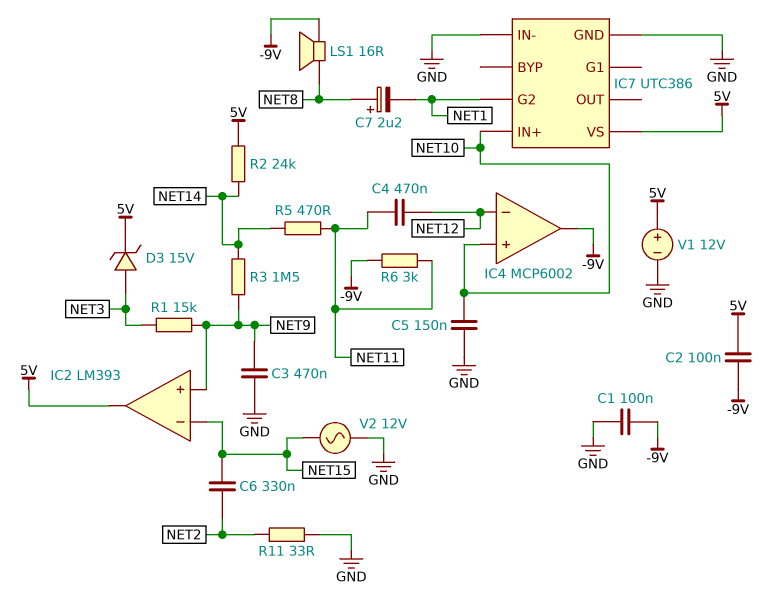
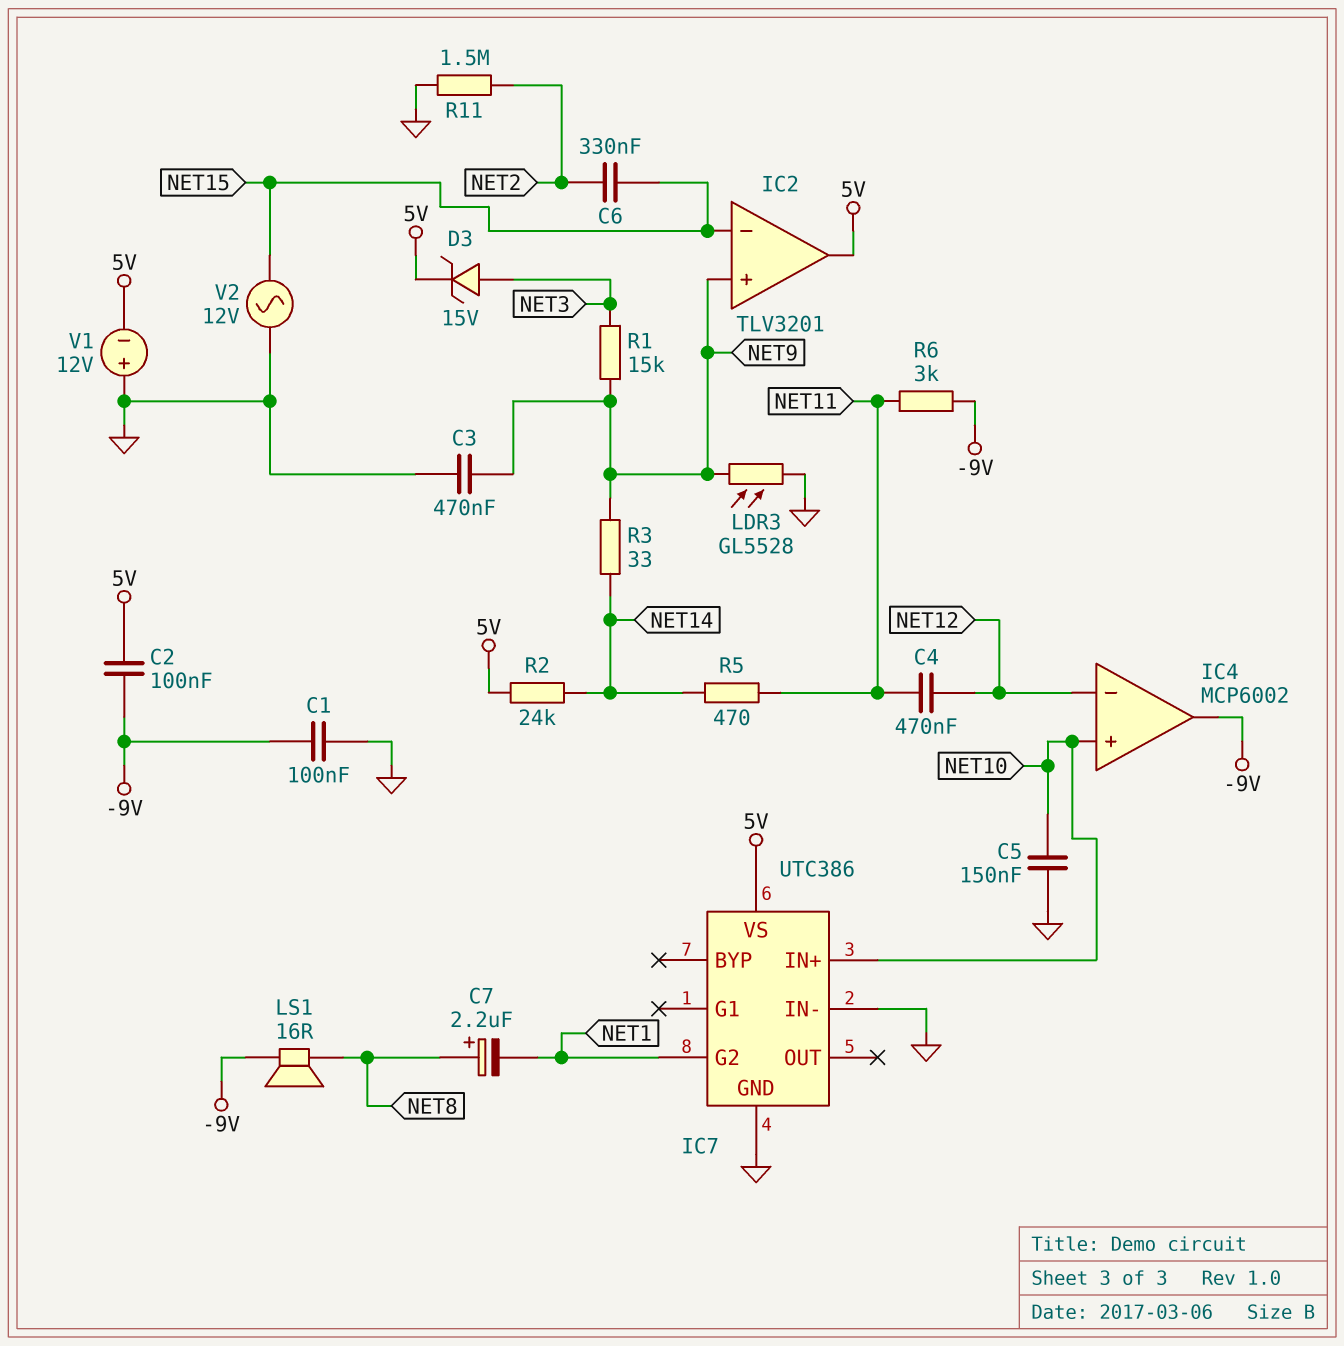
IC2: LM393 -> TLV3201
LDR3: none -> GL5528 (GND, NET9)
R3: 1.5M (NET9, NET14) -> 33 (NET9, NET14)
R11: 33 (GND, NET2) -> 1.5M (GND, NET2)
V1: 12V (plus 5V, minus GND) -> 12V (plus GND, minus 5V)

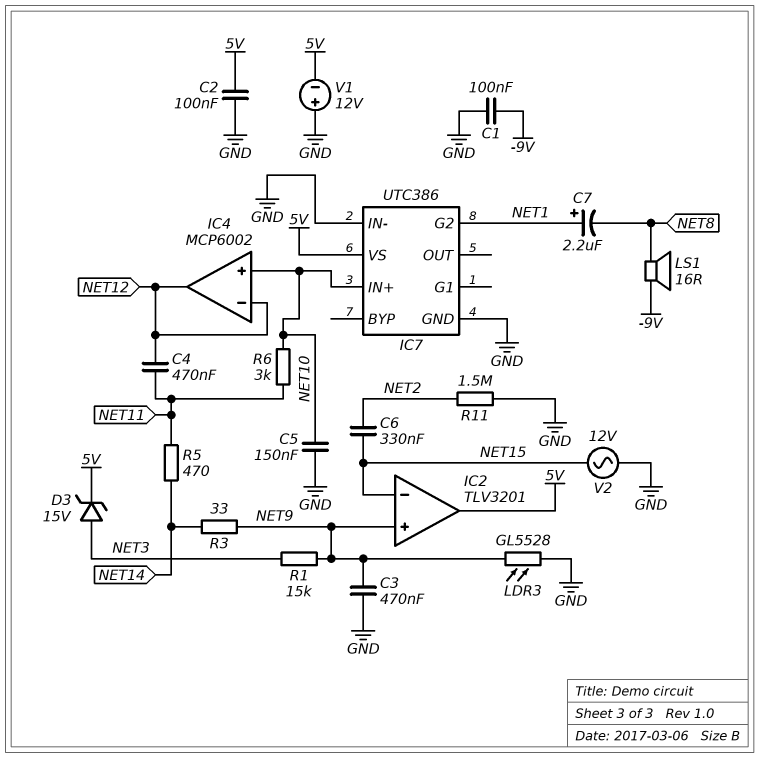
C2: 100nF (-9V, 5V) -> 100nF (5V, GND)
C7: 2.2uF (plus NET8, minus NET1) -> 2.2uF (plus NET1, minus NET8)
IC4 pin out: -9V -> NET12
R2: 24k (5V, NET14) -> none
R6: 3k (-9V, NET11) -> 3k (NET10, NET11)

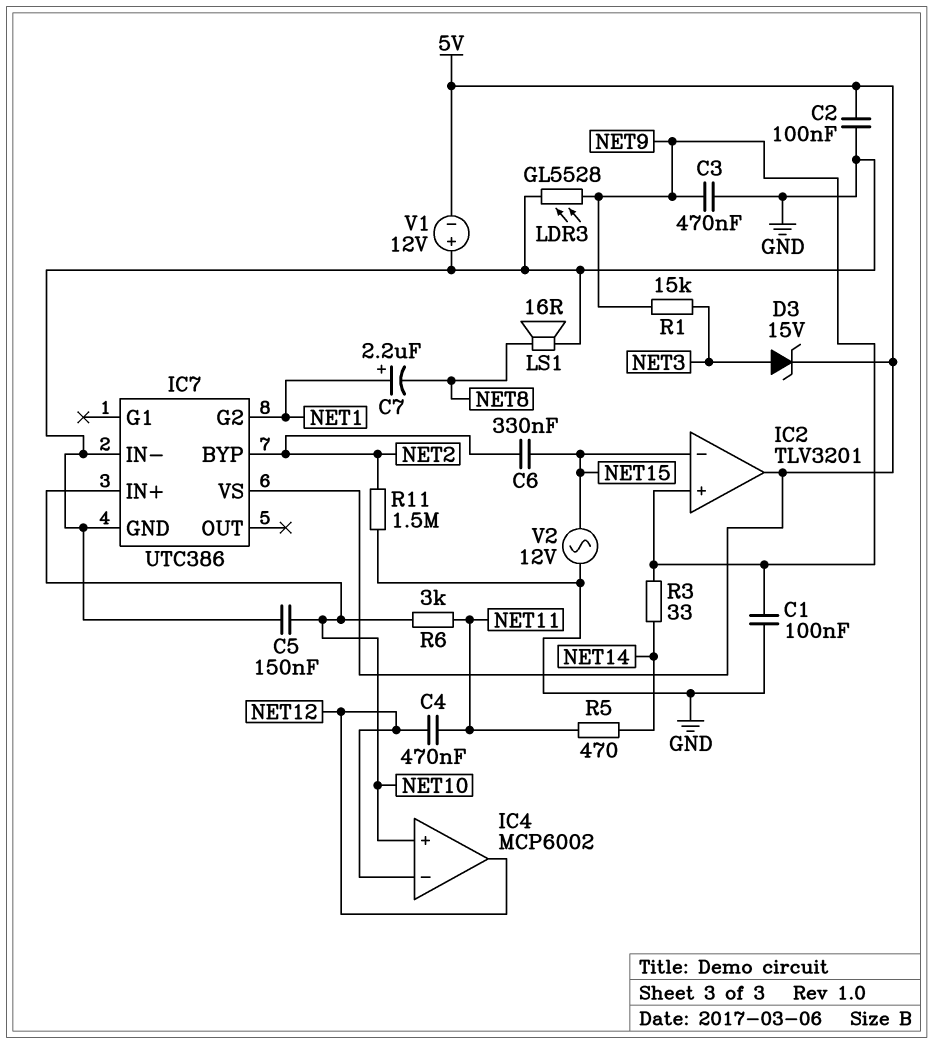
C1: 100nF (-9V, GND) -> 100nF (GND, NET9)
IC7 pin BYP: none -> NET2
LS1: speaker 16R (-9V, NET8) -> speaker 16R (GND, NET8)

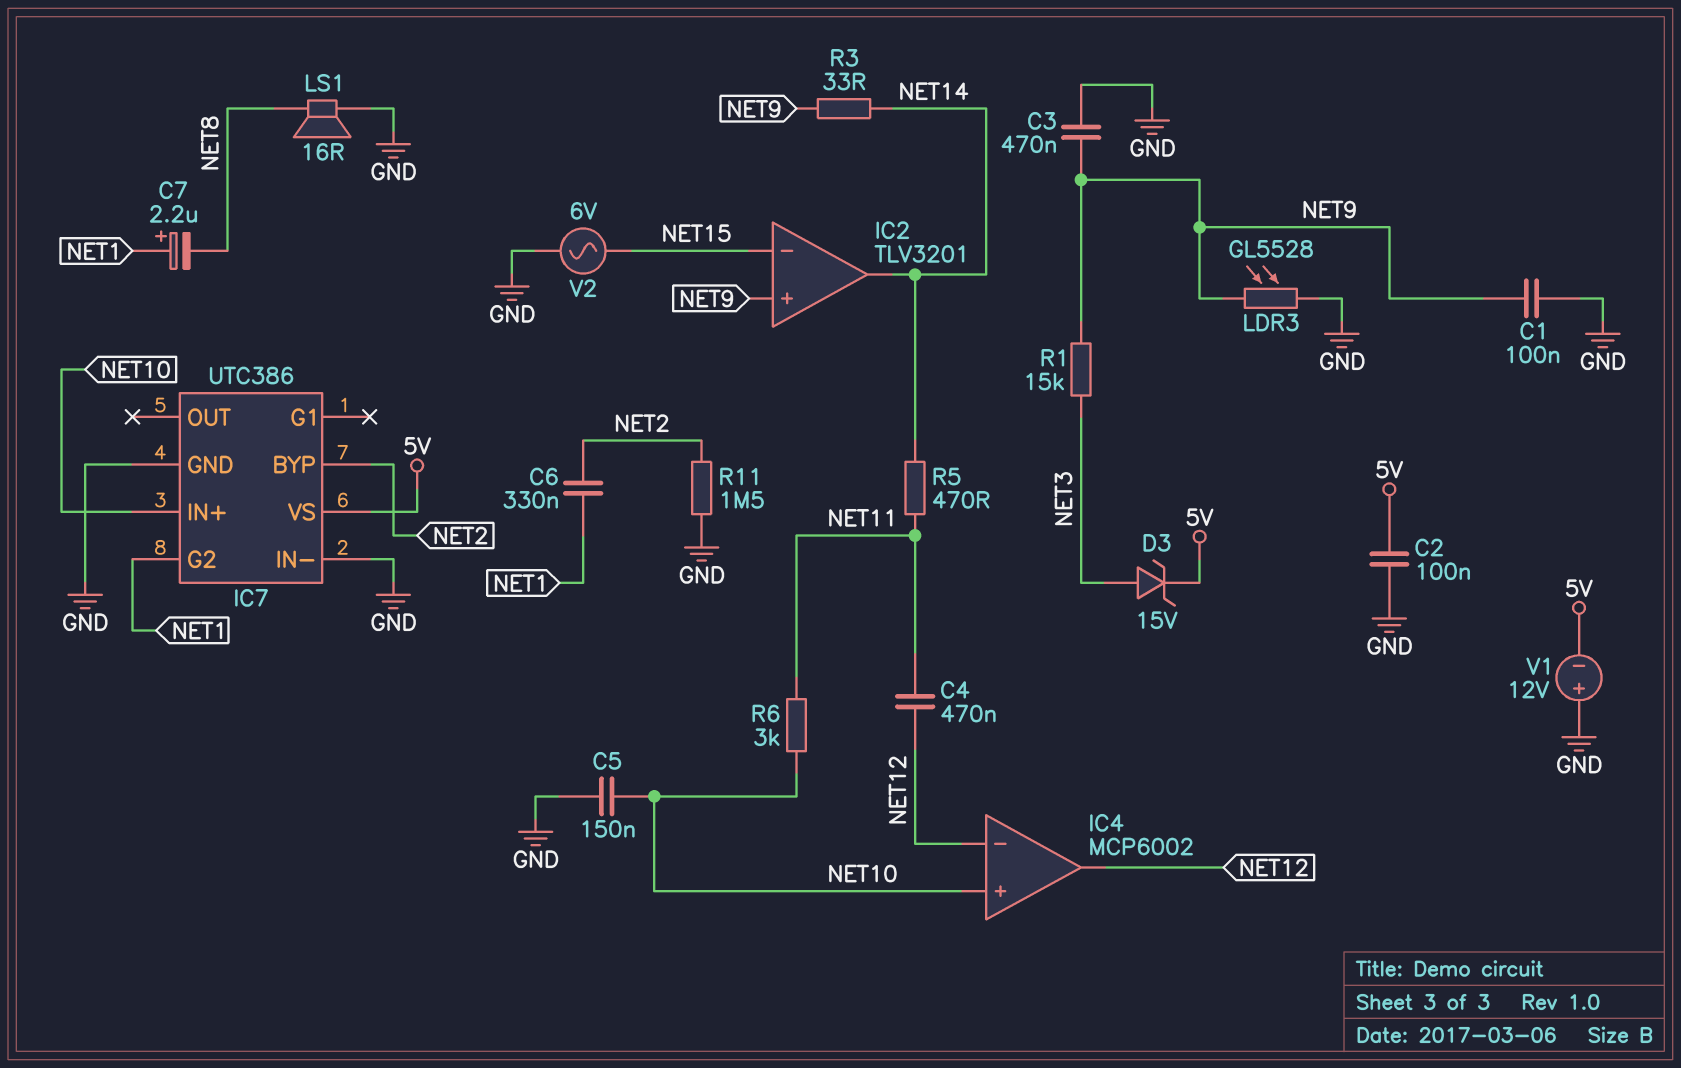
C6: 330nF (NET2, NET15) -> 330nF (NET1, NET2)
IC2 pin out: 5V -> NET14
V2: AC 12V (GND, NET15) -> AC 6V (GND, NET15)

